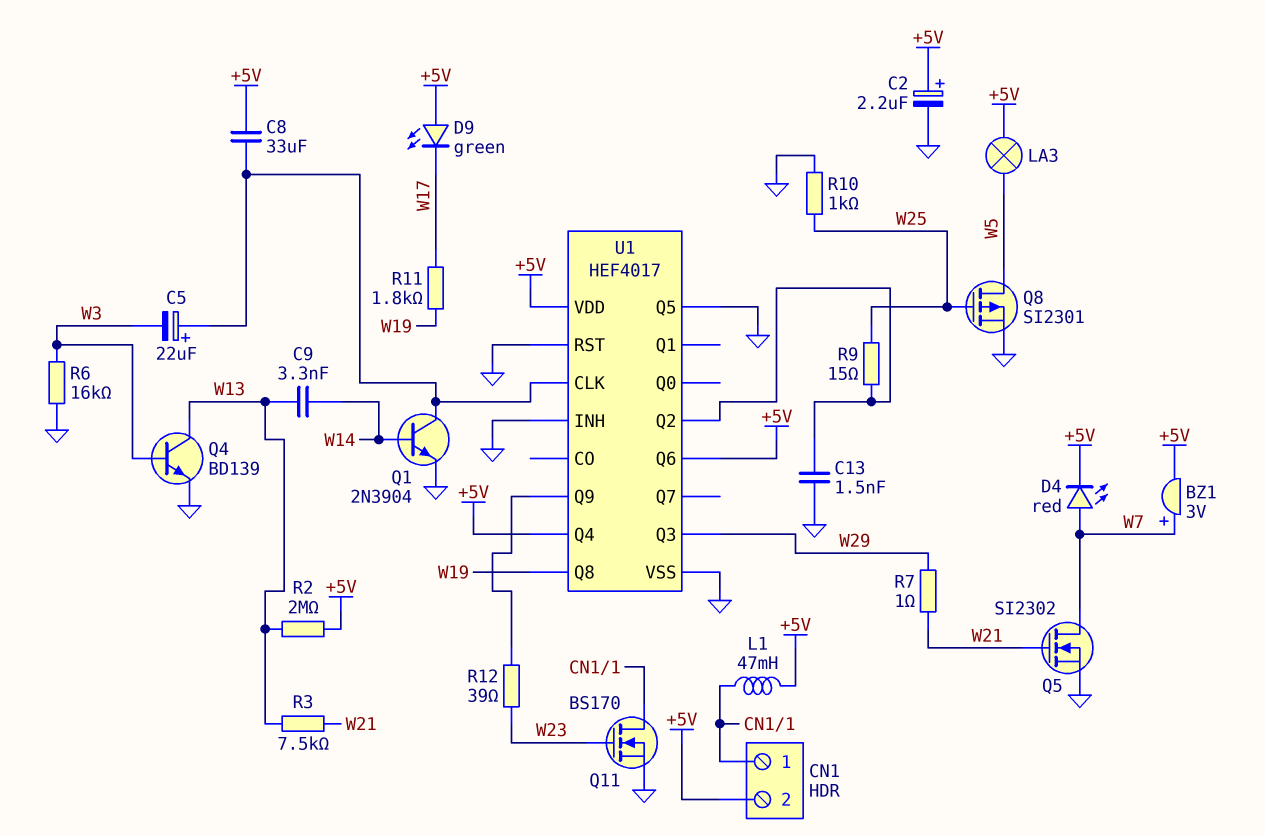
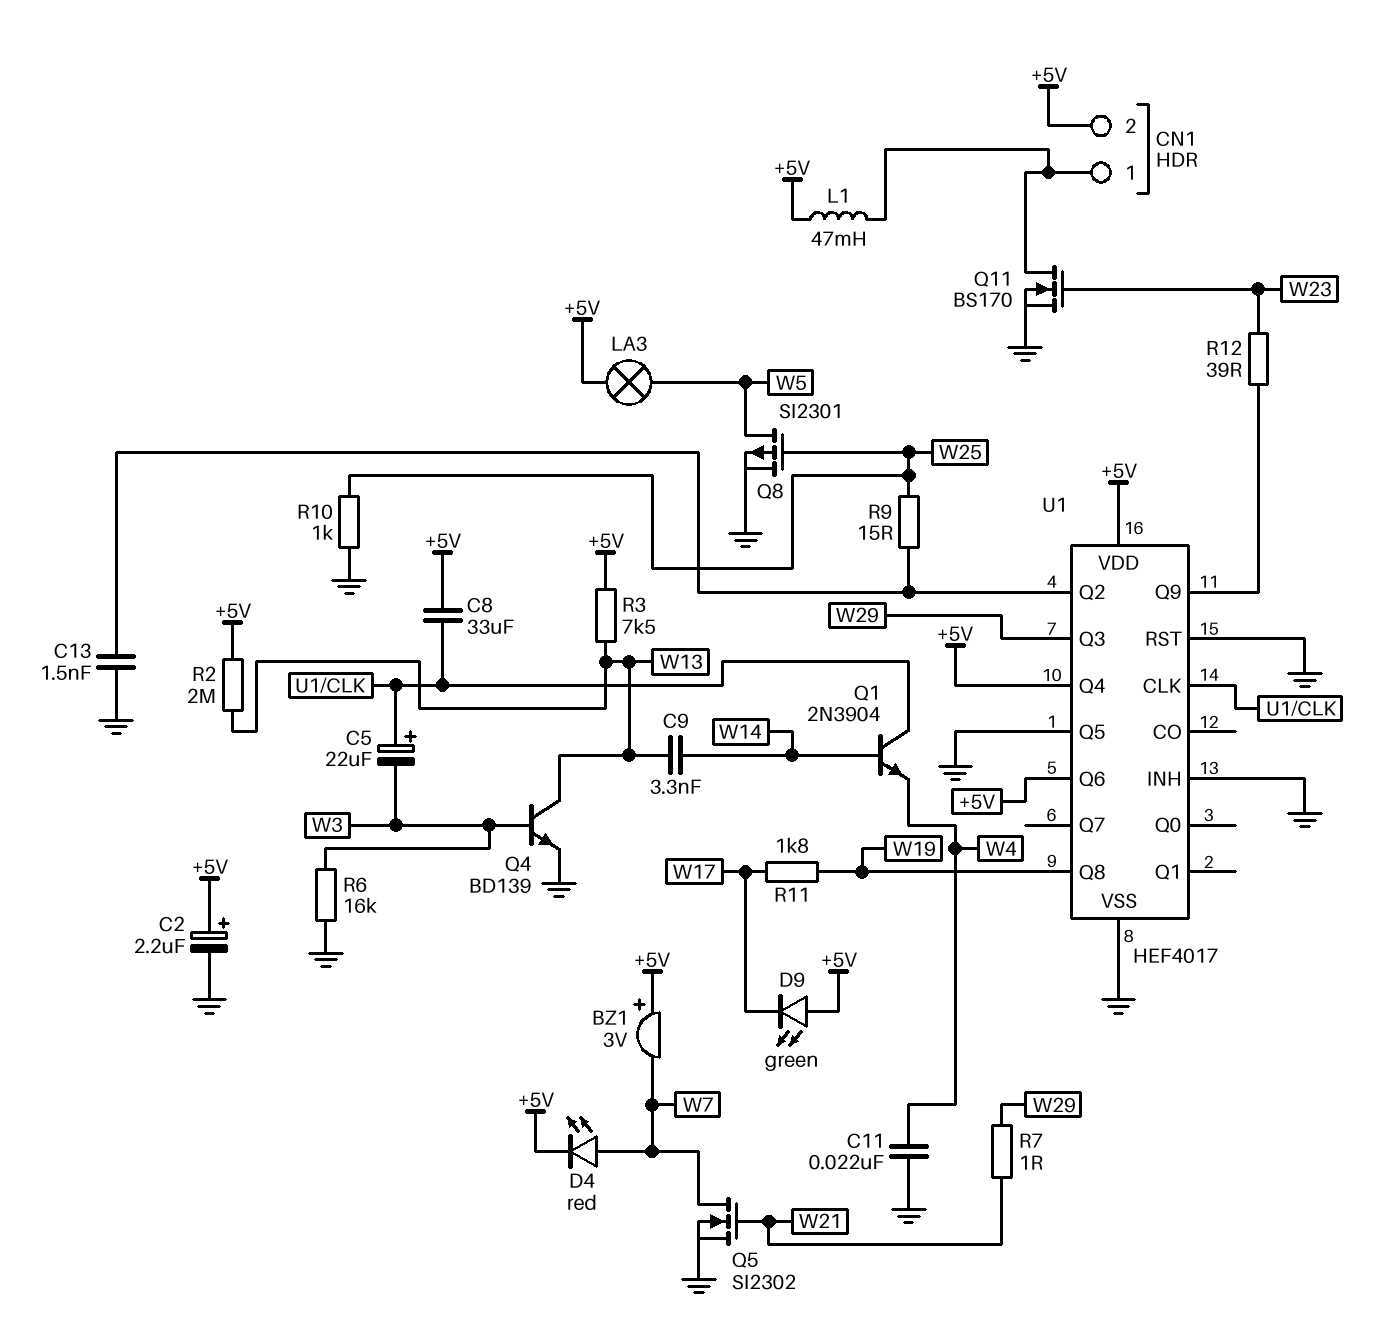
BZ1: buzzer 3V (plus W7, minus +5V) -> buzzer 3V (plus +5V, minus W7)
C11: none -> 22nF (GND, W4)
Q1: NPN 2N3904 (B W14, C U1/CLK, E GND) -> NPN 2N3904 (B W14, C U1/CLK, E W4)
R3: 7.5k (W13, W21) -> 7.5k (+5V, W13)

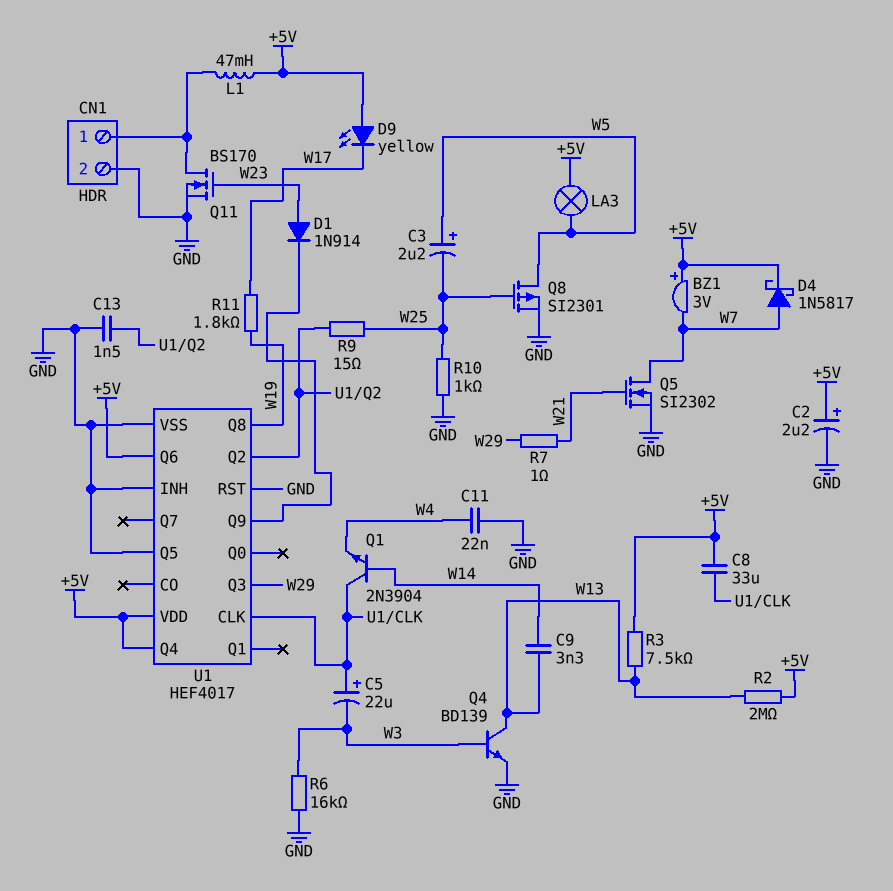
C3: none -> 2.2uF (plus W5, minus W25)
CN1 pin 2: +5V -> GND
D1: none -> diode 1N914 (A W23, K U1/Q9)
D4: LED red (A W7, K +5V) -> schottky 1N5817 (A W7, K +5V)
D9: LED green (A +5V, K W17) -> LED yellow (A +5V, K W17)
R12: 39 (U1/Q9, W23) -> none

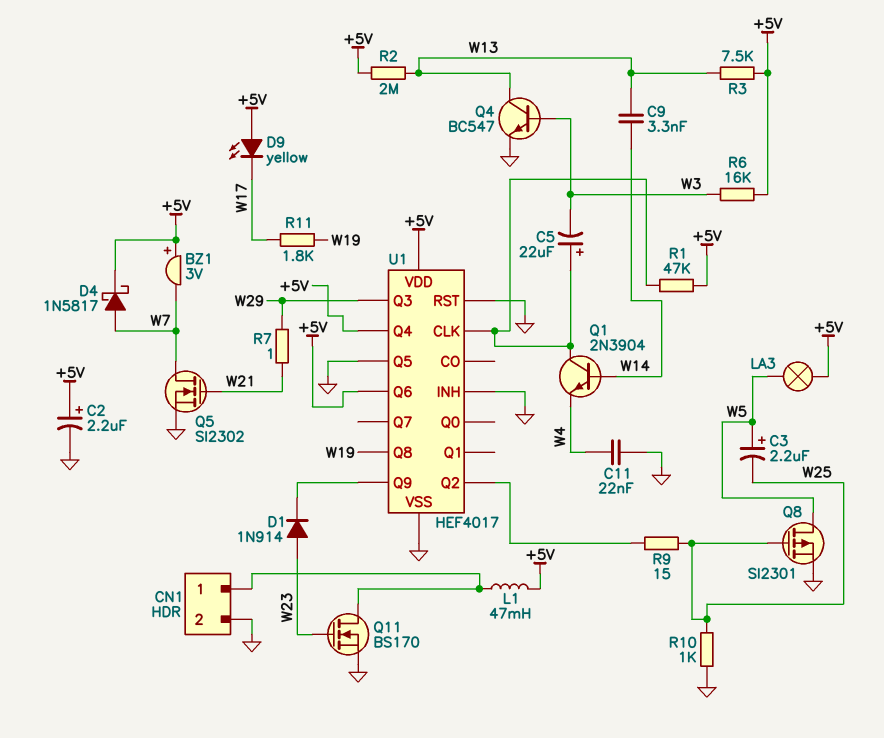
C8: 33uF (+5V, U1/CLK) -> none
C13: 1.5nF (GND, U1/Q2) -> none
Q4: NPN BD139 (B W3, C W13, E GND) -> NPN BC547 (B W3, C W13, E GND)
R1: none -> 47k (+5V, U1/CLK)
R6: 16k (GND, W3) -> 16k (+5V, W3)

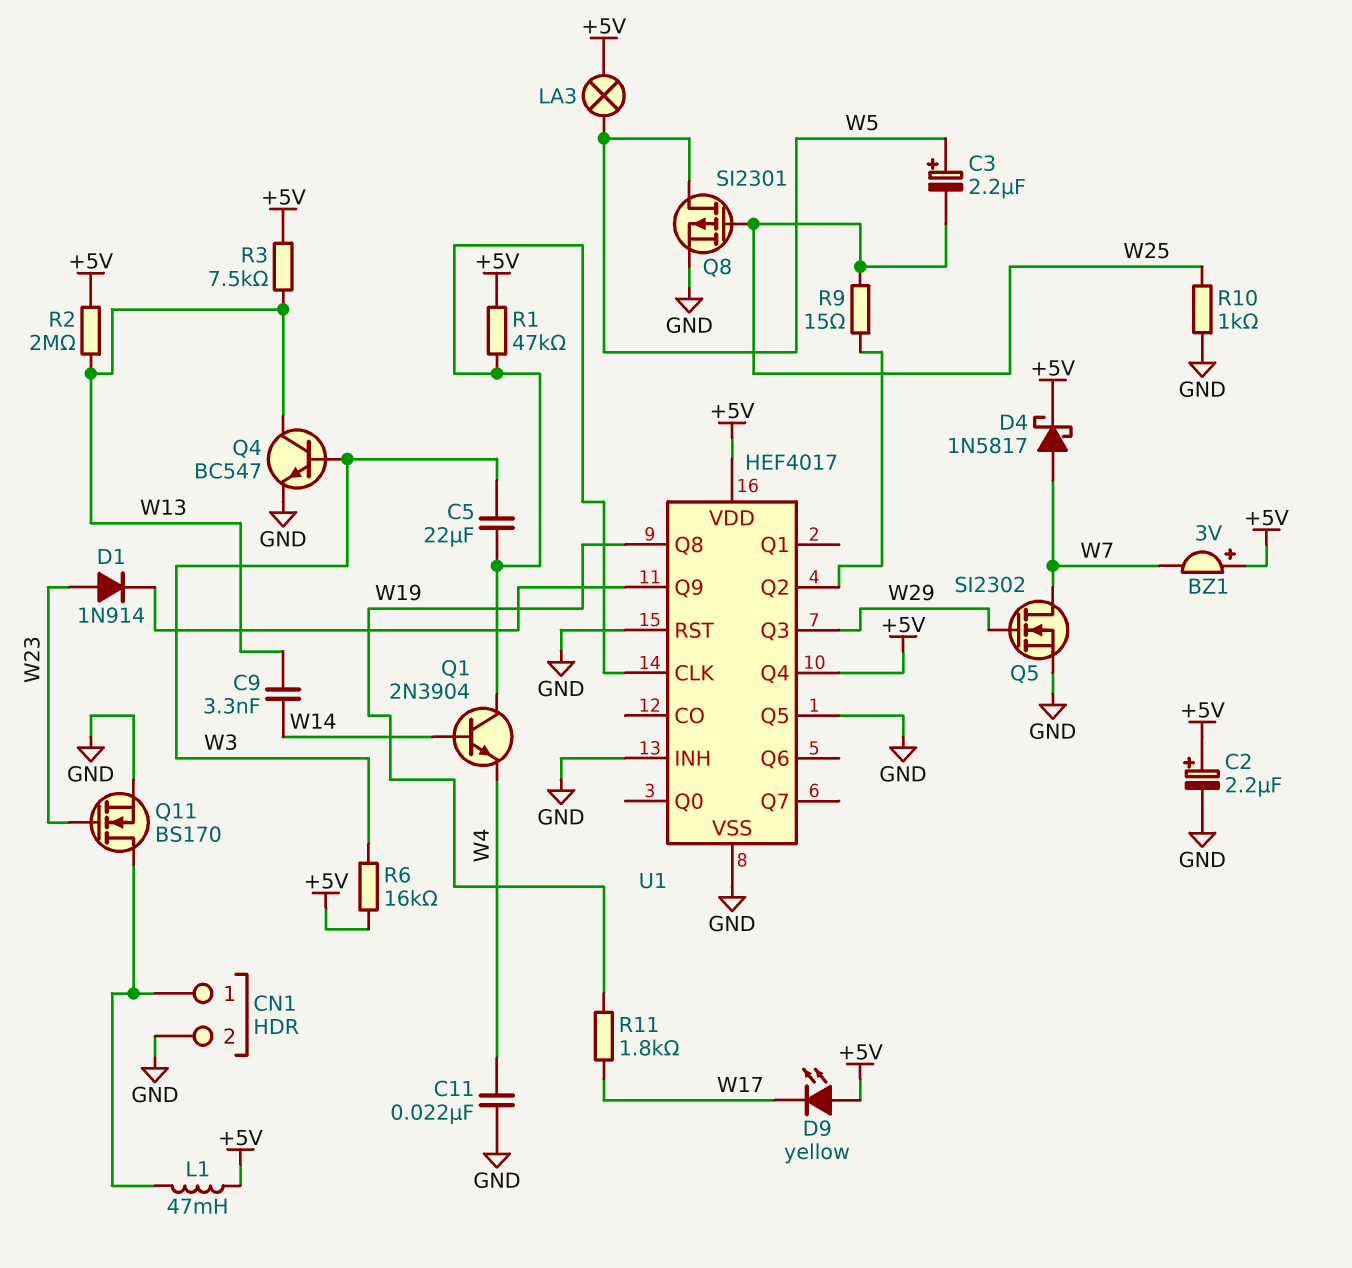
C5: 22uF (plus U1/CLK, minus W3) -> 22uF (U1/CLK, W3)
Q5: NMOS SI2302 (G W21, D W7, S GND) -> NMOS SI2302 (G W29, D W7, S GND)
R7: 1 (W21, W29) -> none
U1 pin Q6: +5V -> none

